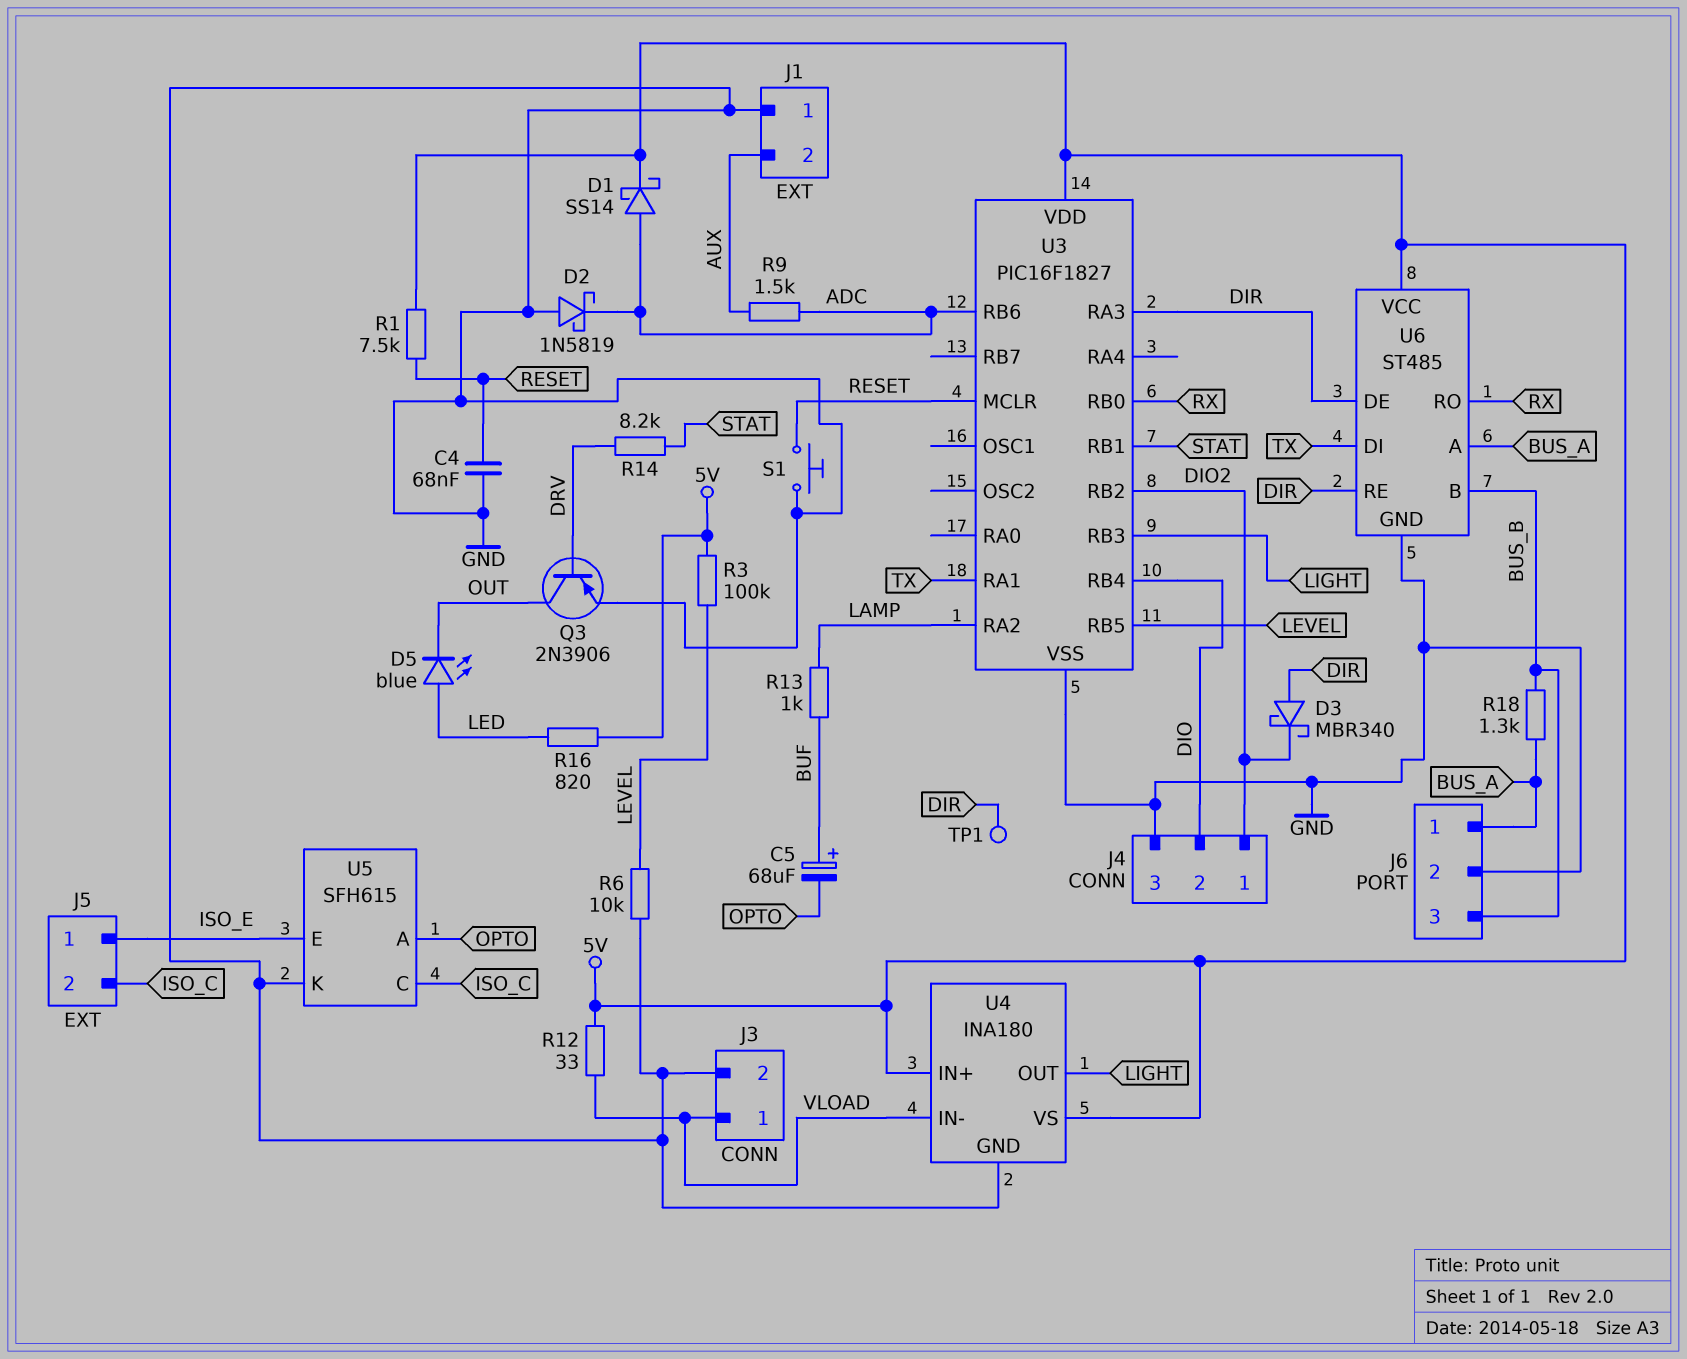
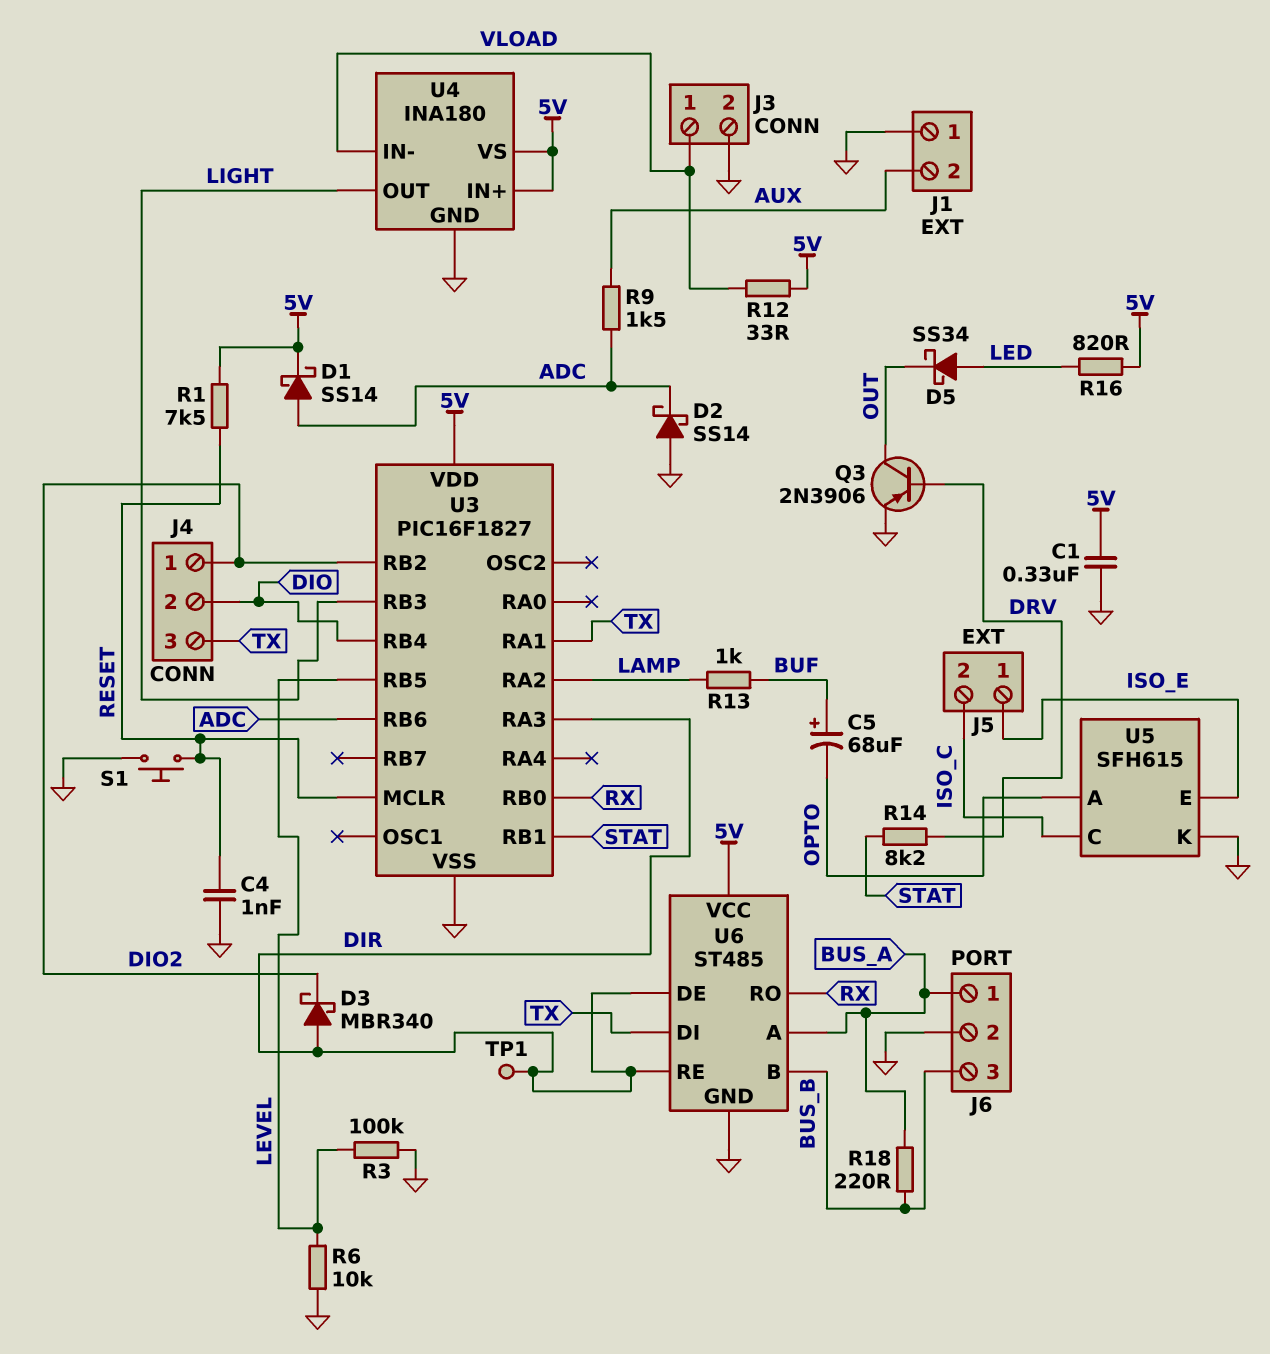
C1: none -> 330nF (5V, GND)
C4: 68nF (GND, RESET) -> 1nF (GND, RESET)
D2: schottky 1N5819 (A GND, K ADC) -> schottky SS14 (A GND, K ADC)
D5: LED blue (A LED, K OUT) -> schottky SS34 (A LED, K OUT)
J4 pin 3: GND -> TX
R3: 100k (5V, LEVEL) -> 100k (GND, LEVEL)
R18: 1.3k (BUS_A, BUS_B) -> 220 (BUS_A, BUS_B)

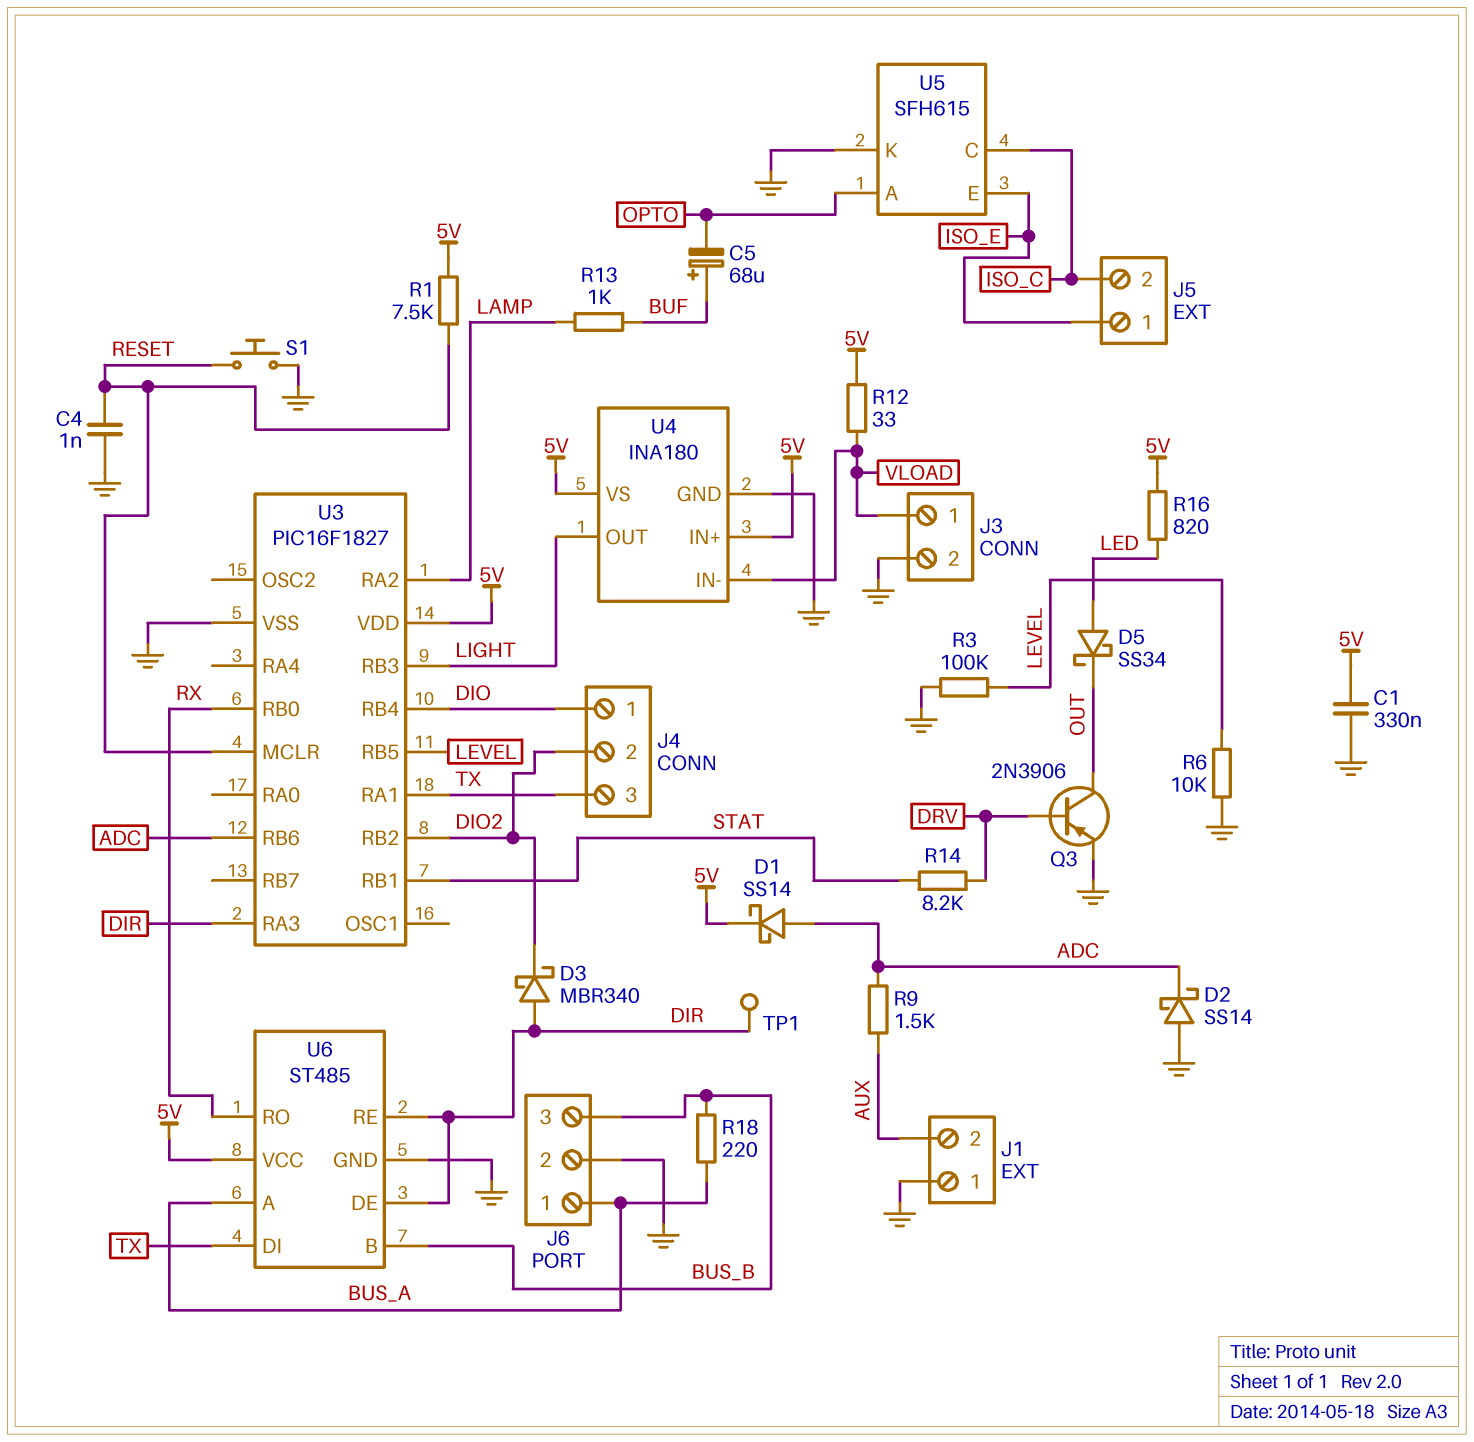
J4 pin 1: DIO2 -> DIO
J4 pin 2: DIO -> DIO2

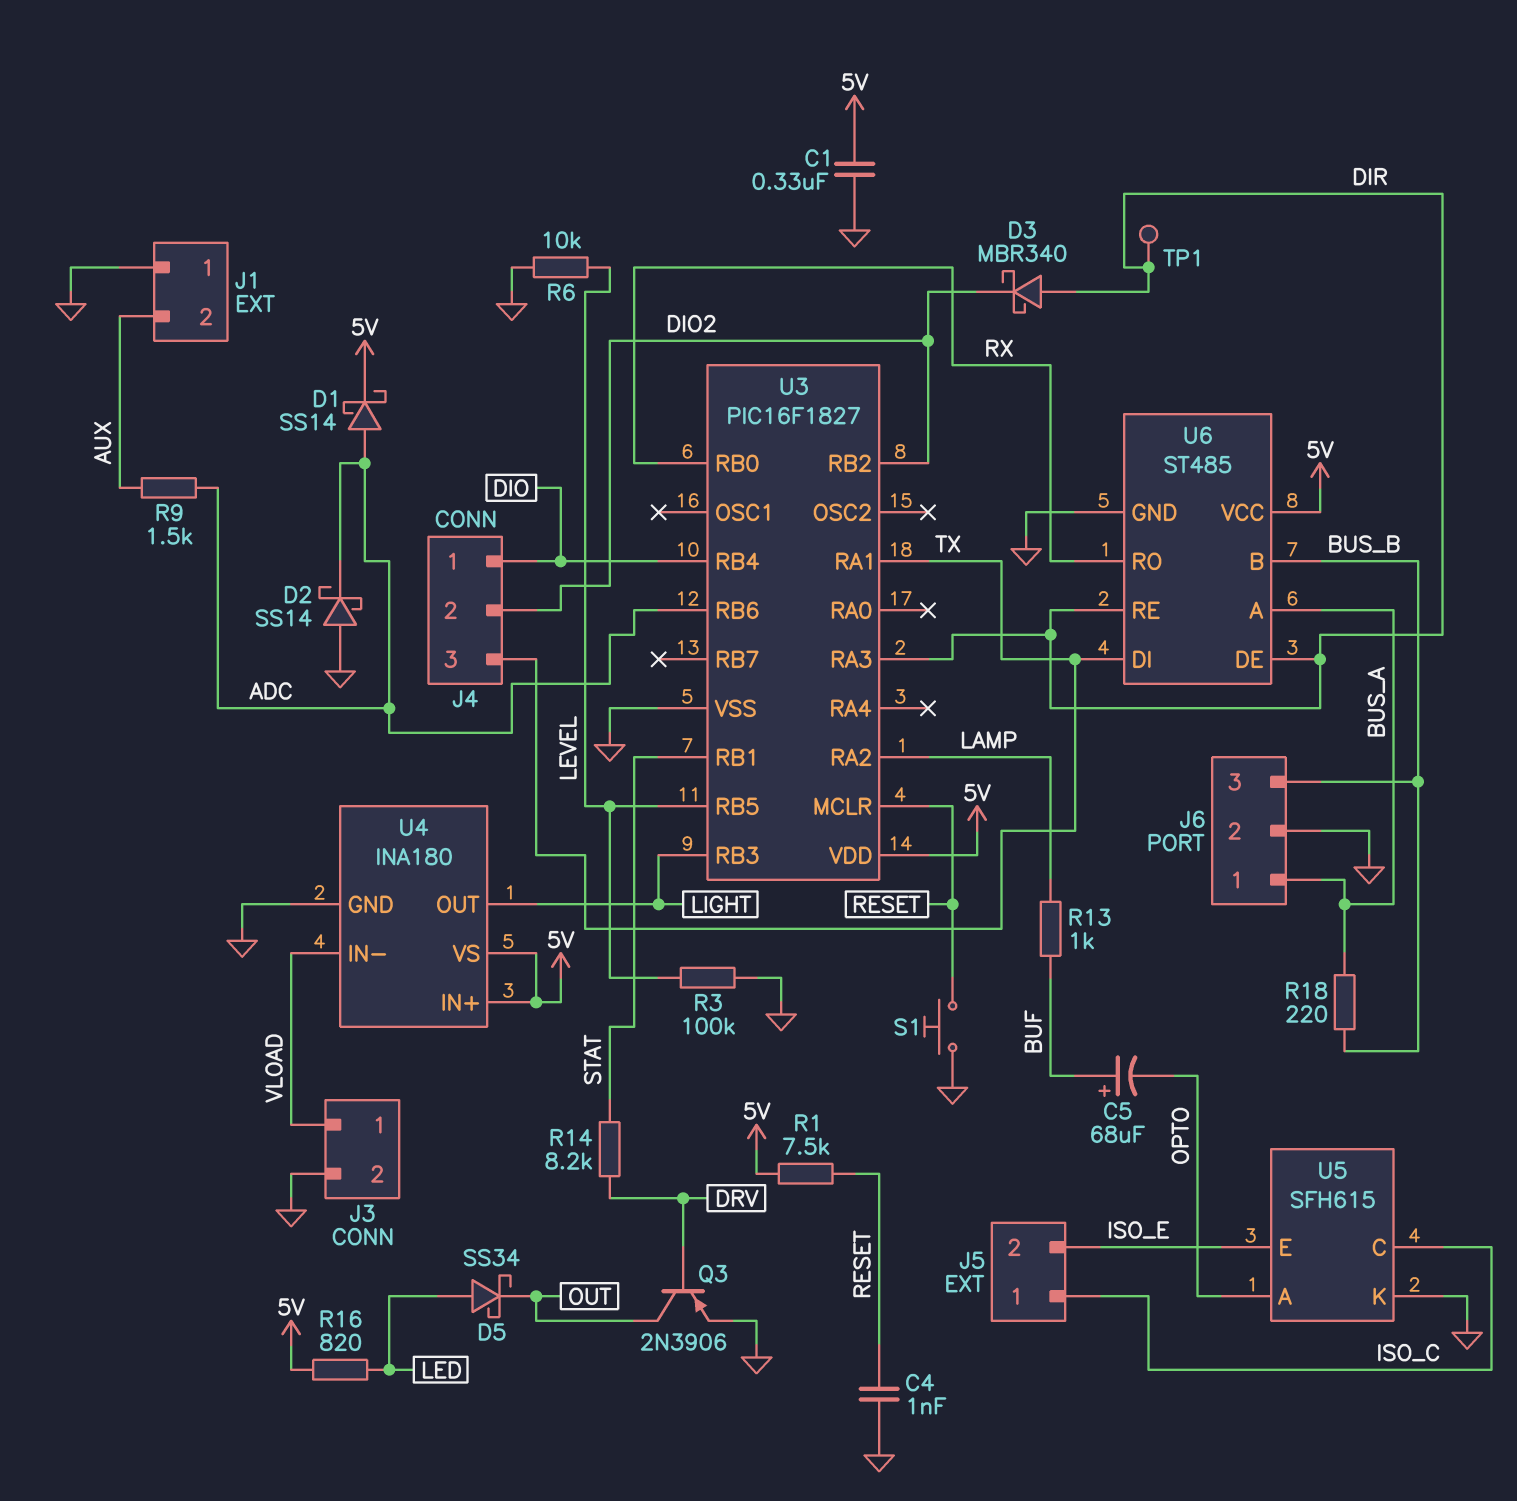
J5 pin 1: ISO_E -> ISO_C
J5 pin 2: ISO_C -> ISO_E
R12: 33 (5V, VLOAD) -> none

